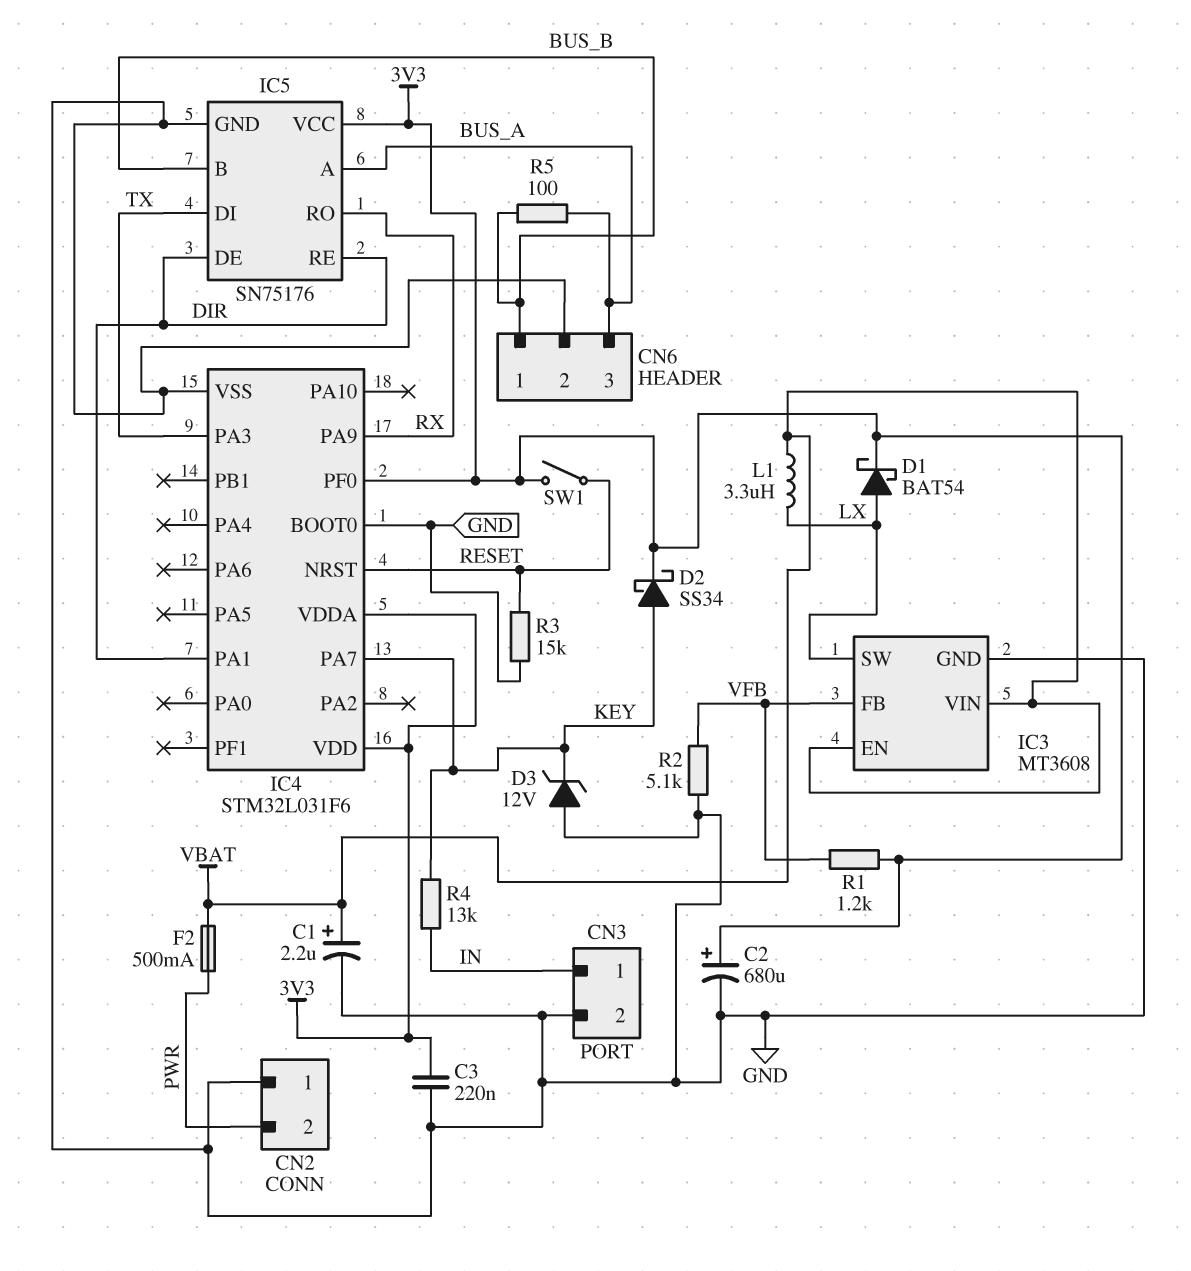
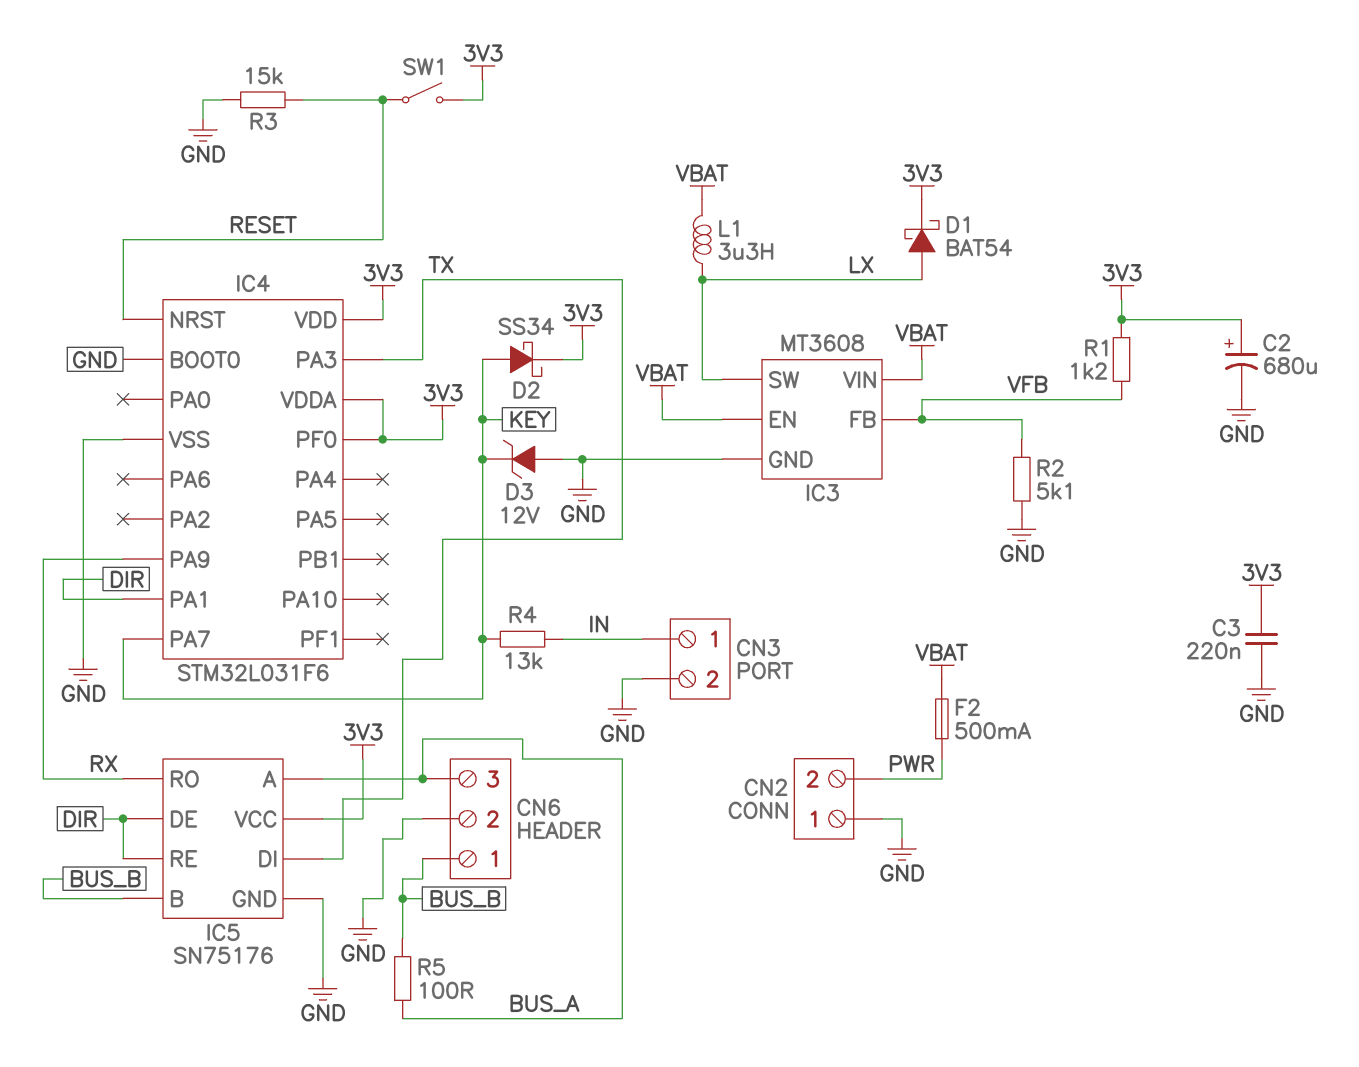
C1: 2.2uF (plus VBAT, minus GND) -> none

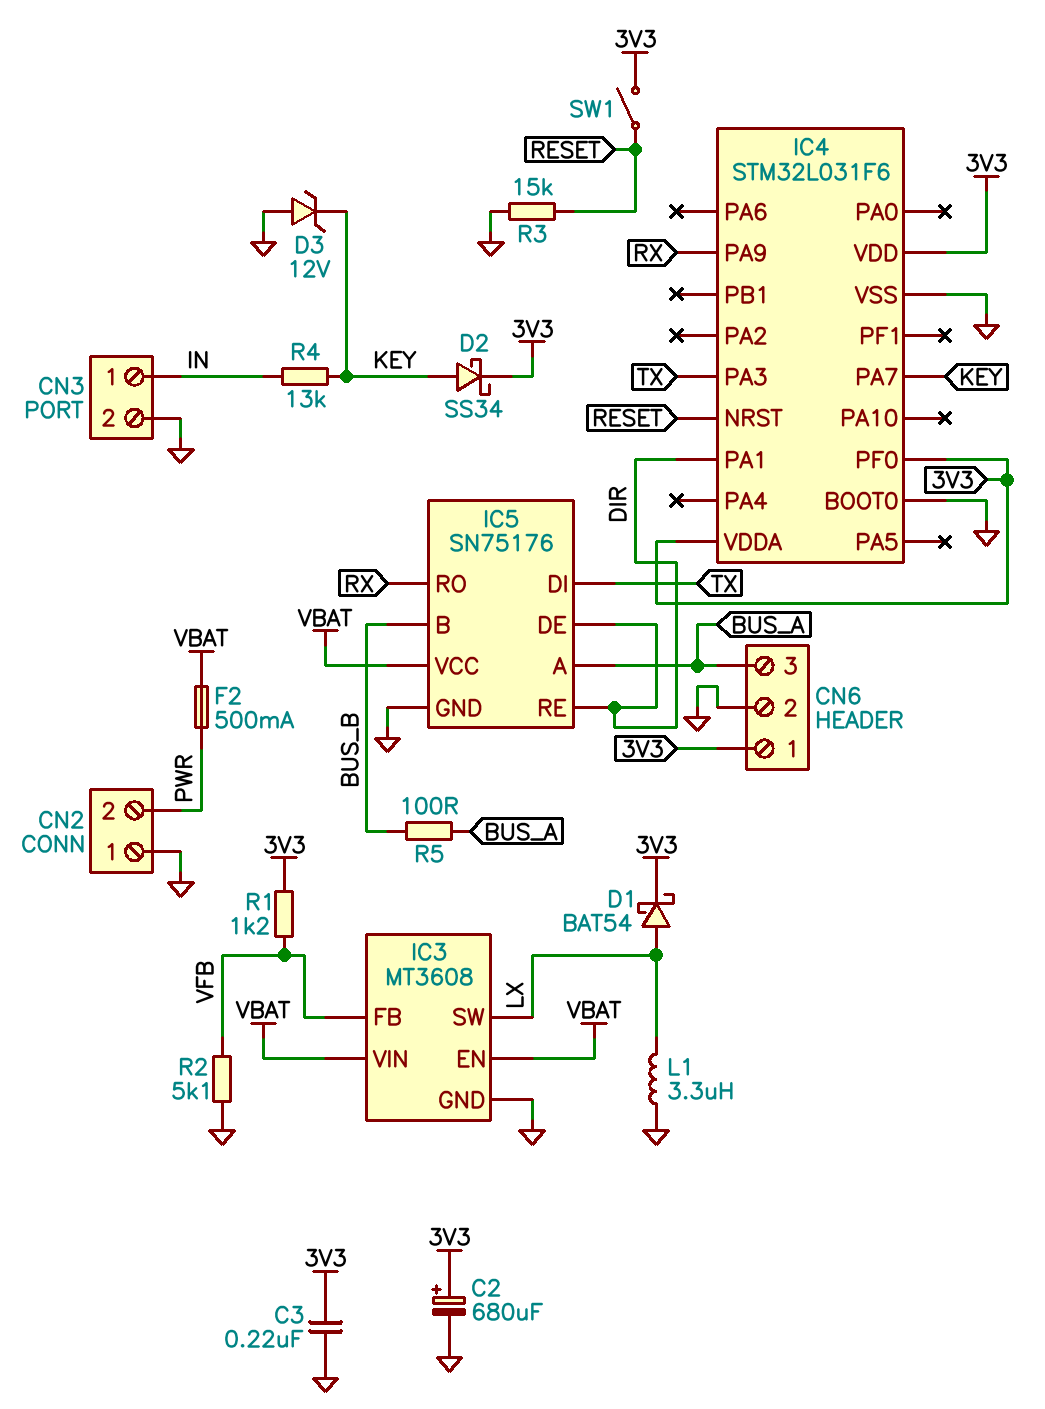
CN6 pin 1: BUS_B -> 3V3
IC5 pin VCC: 3V3 -> VBAT
L1: 3.3uH (LX, VBAT) -> 3.3uH (GND, LX)

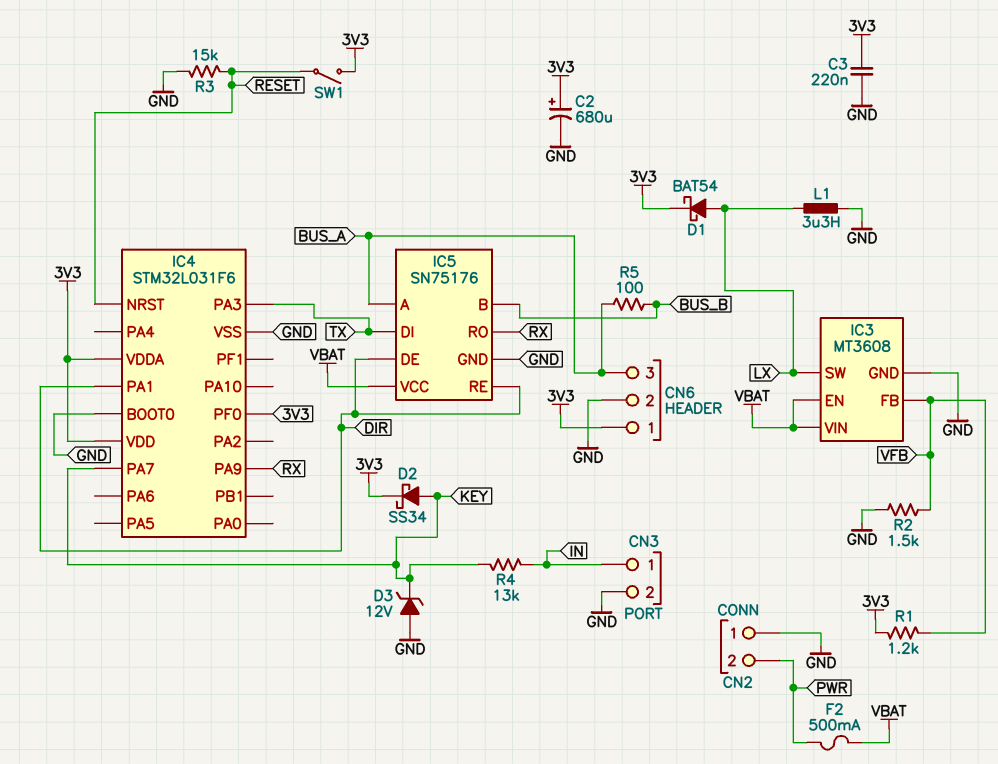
R2: 5.1k (GND, VFB) -> 1.5k (GND, VFB)

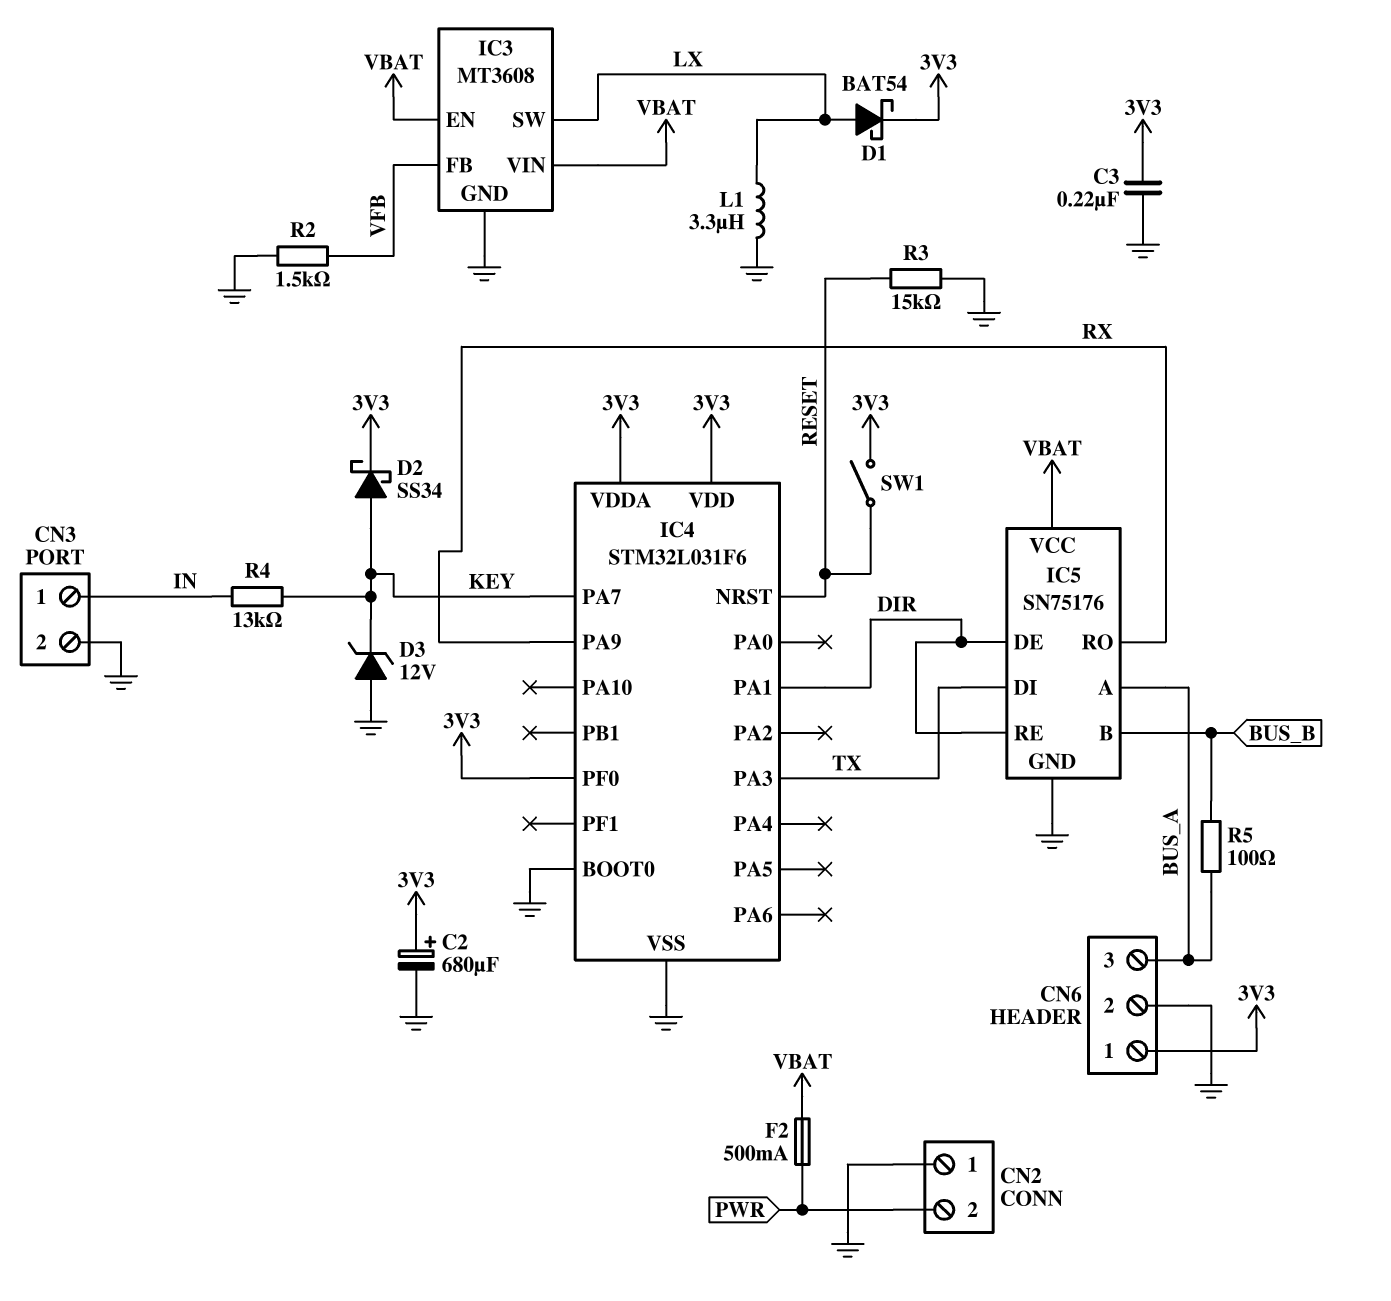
R1: 1.2k (3V3, VFB) -> none

